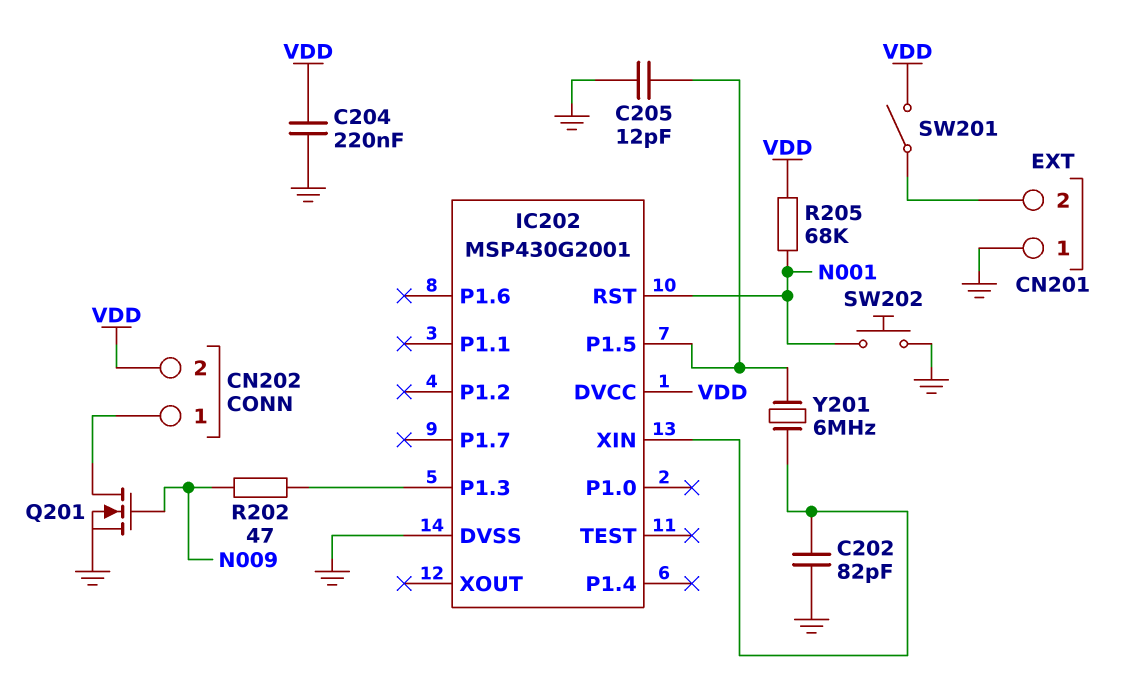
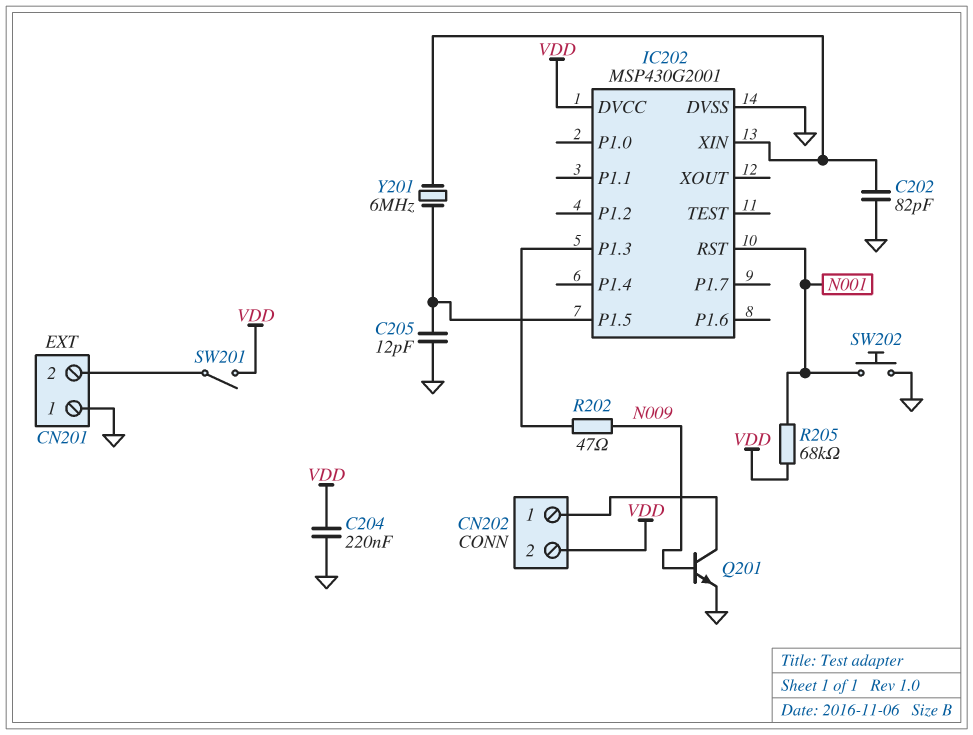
Q201: NMOS (G N009, D CN202/1, S GND) -> NPN (B N009, C CN202/1, E GND)

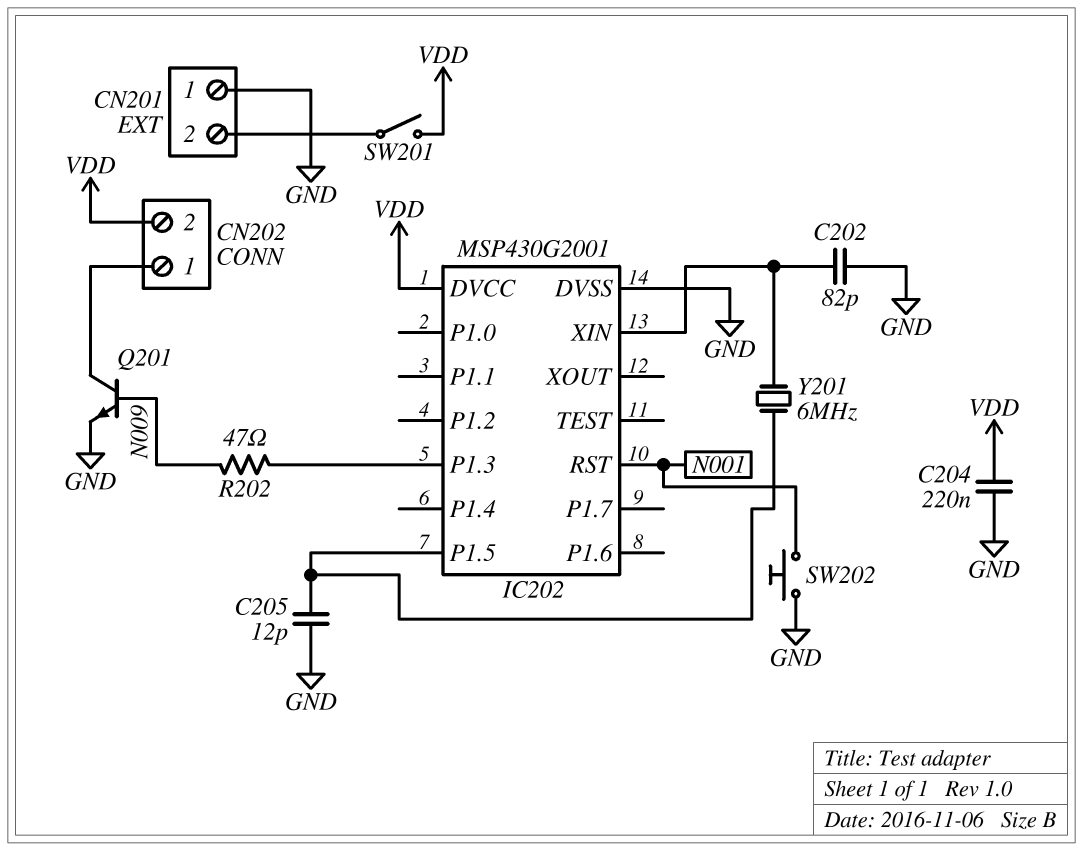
R205: 68k (N001, VDD) -> none

